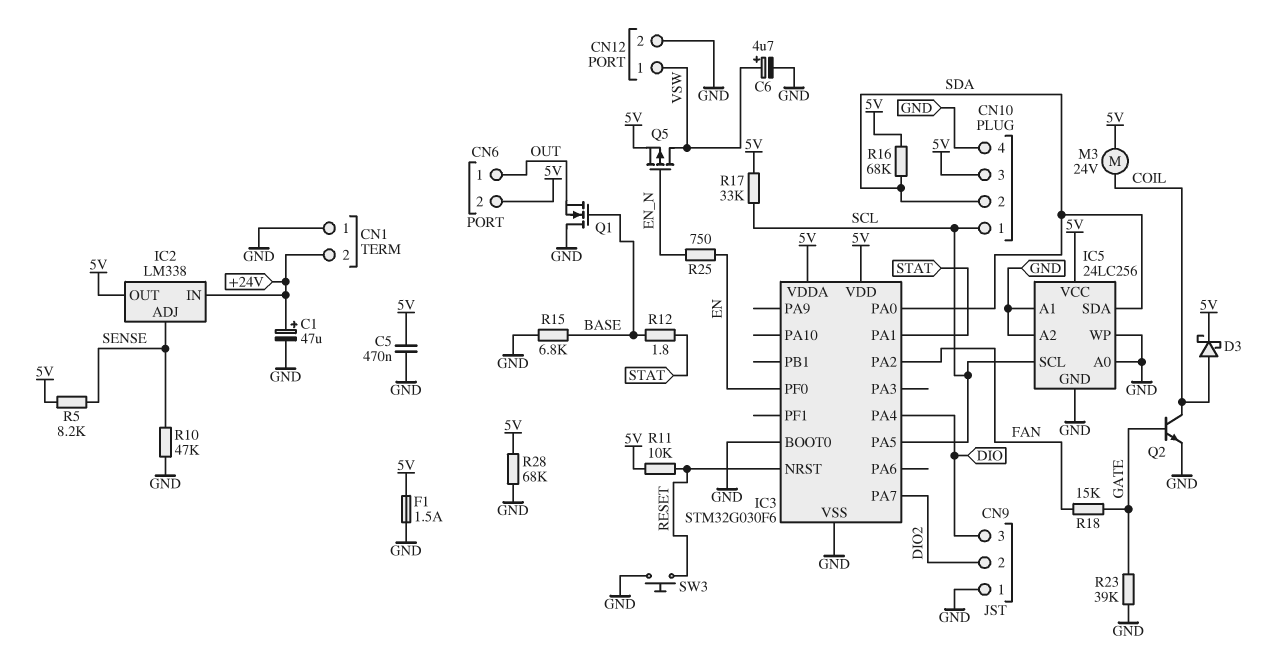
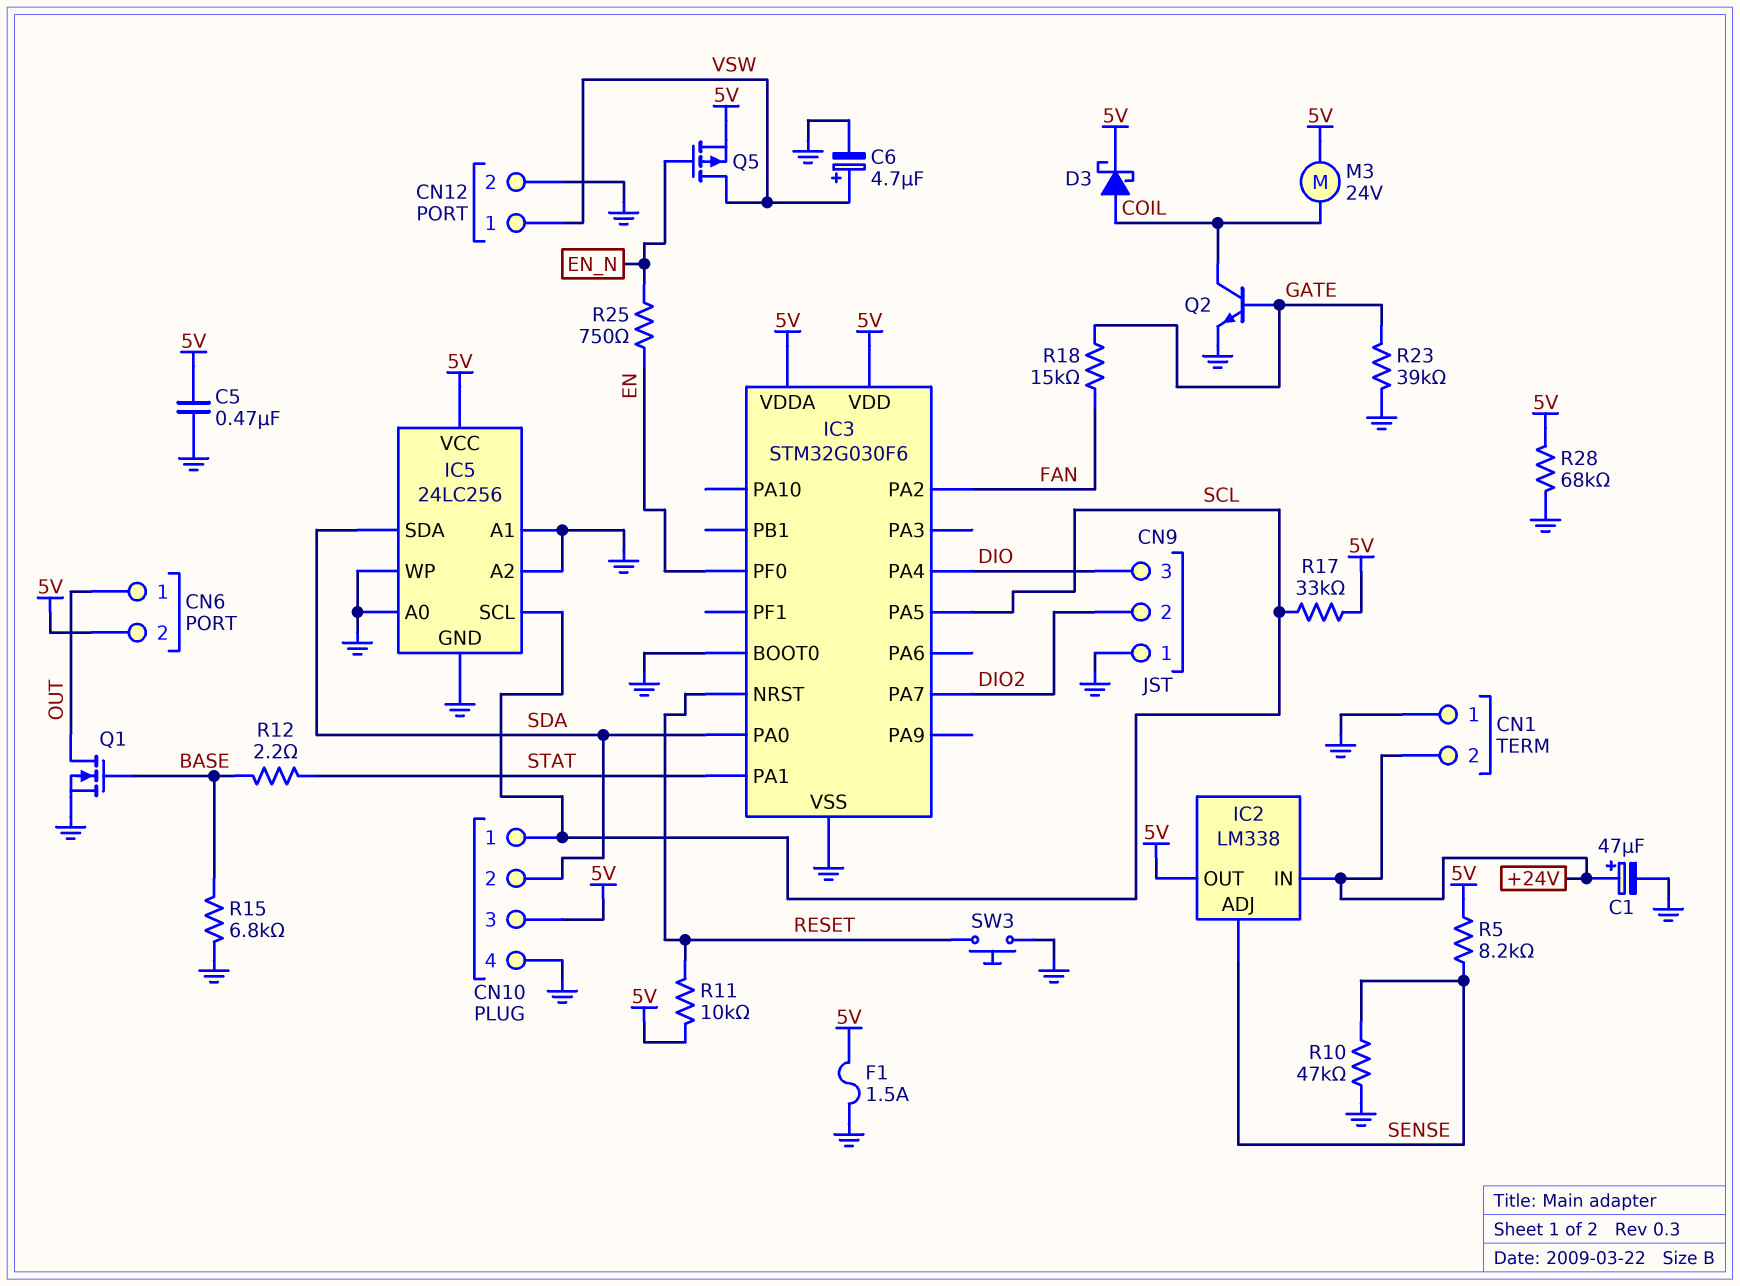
Q1: NMOS (G BASE, D GND, S OUT) -> NMOS (G BASE, D OUT, S GND)
R12: 1.8 (BASE, STAT) -> 2.2 (BASE, STAT)
R16: 68k (5V, SDA) -> none

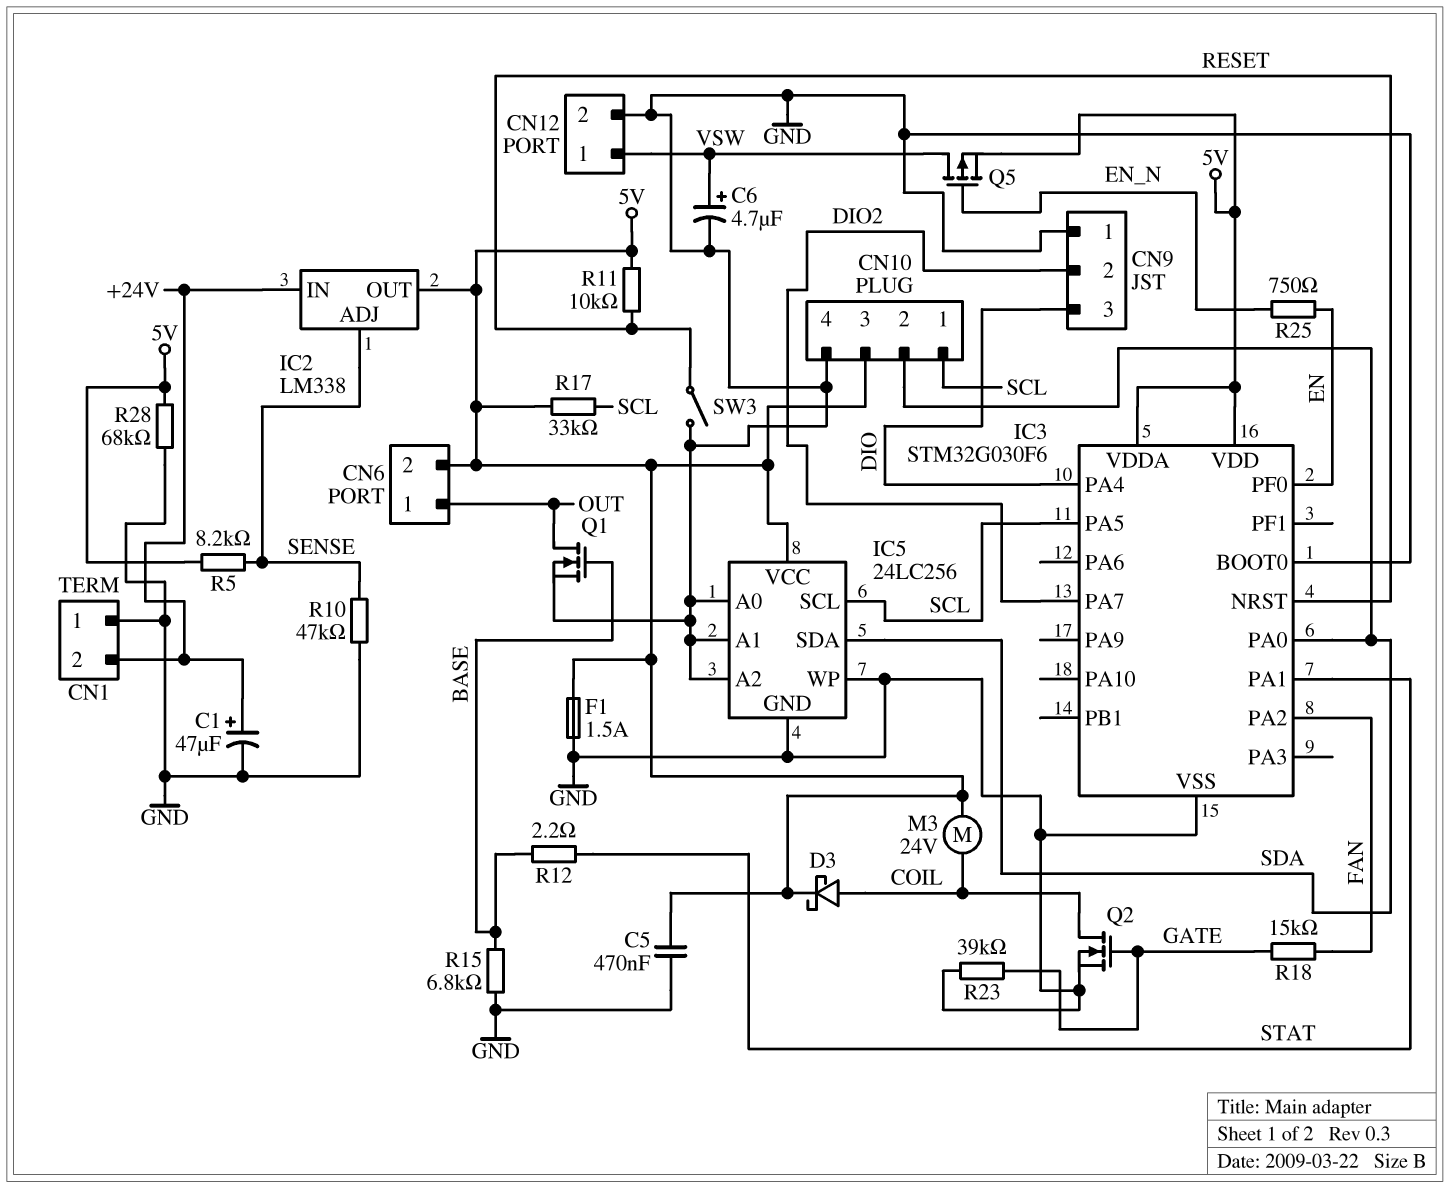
Q2: NPN (B GATE, C COIL, E GND) -> NMOS (G GATE, D COIL, S GND)
SW3: button (GND, RESET) -> switch (GND, RESET)

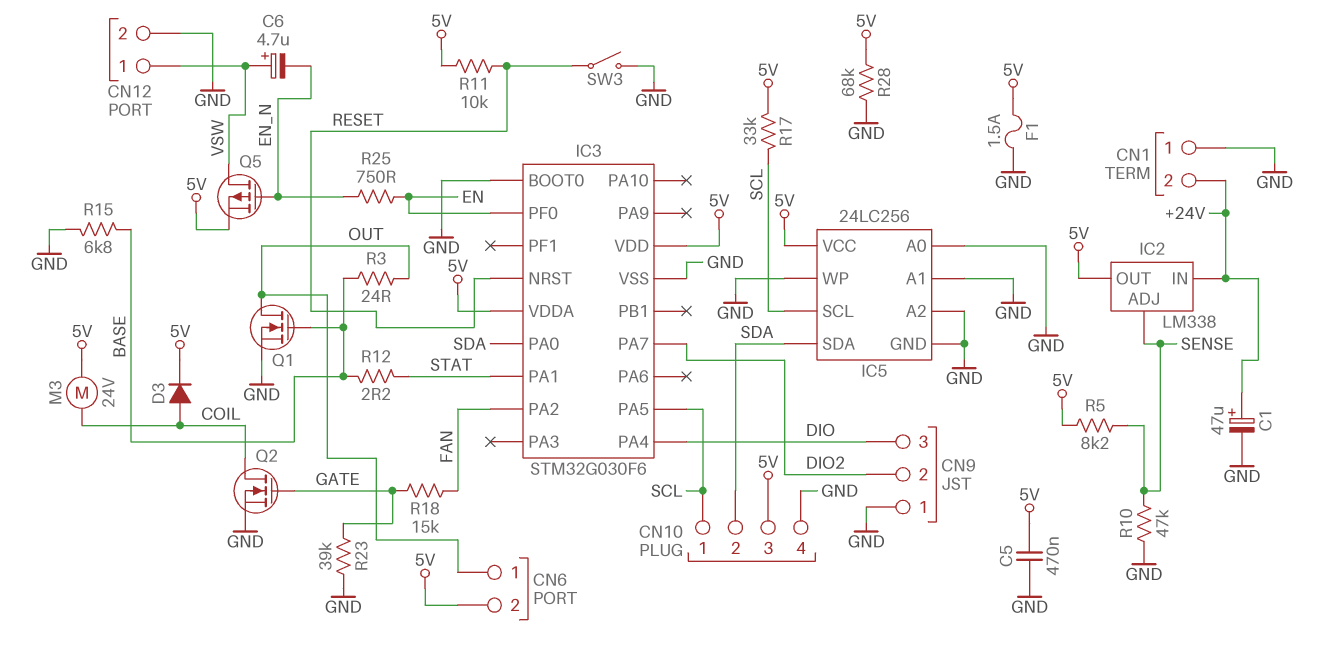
C6: 4.7uF (plus VSW, minus GND) -> 4.7uF (plus VSW, minus EN_N)
D3: schottky (A COIL, K 5V) -> diode (A COIL, K 5V)
R3: none -> 24 (BASE, OUT)

